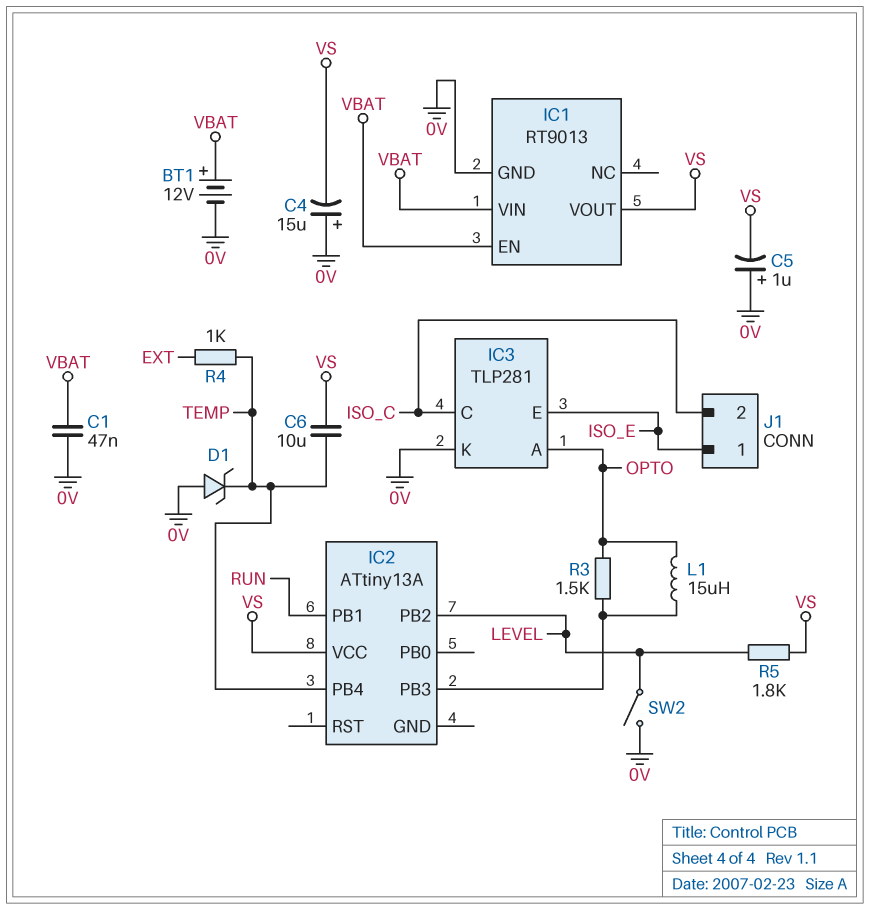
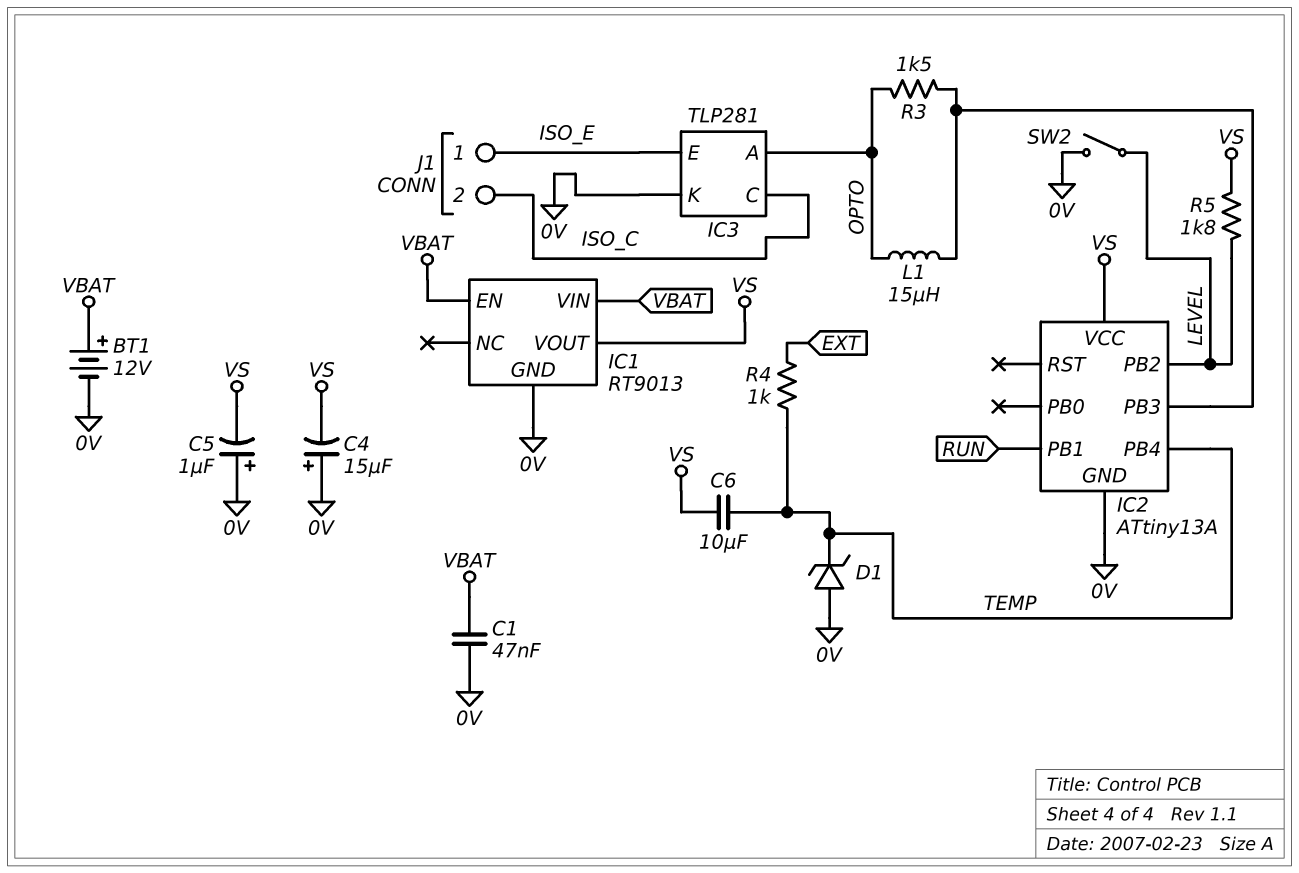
IC2 pin GND: none -> 0V

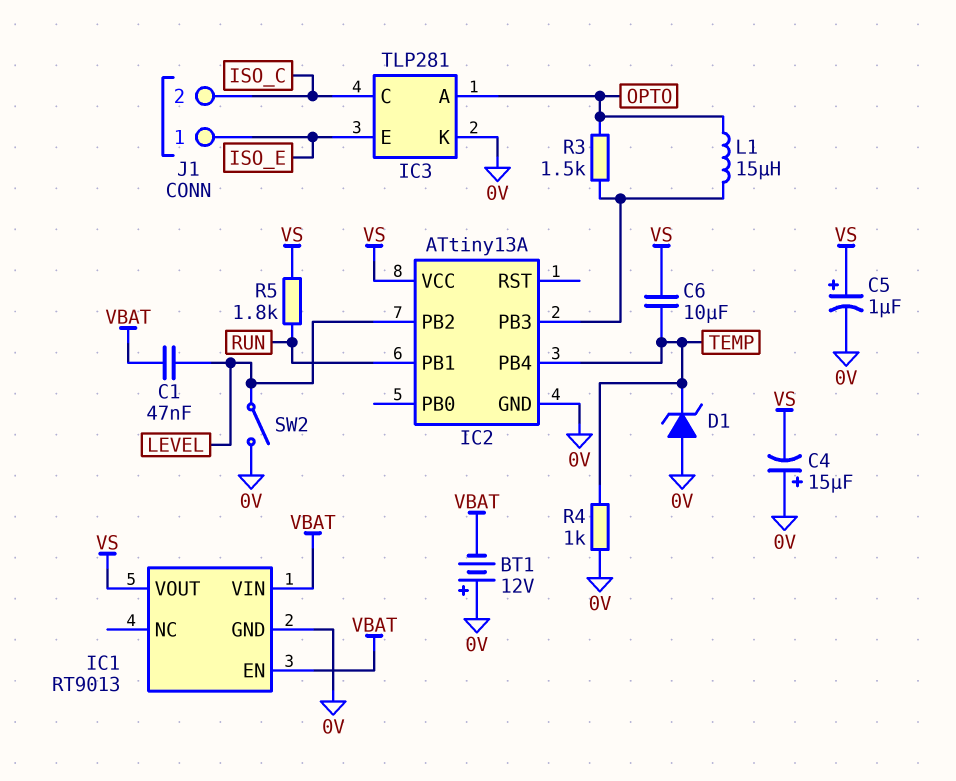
BT1: 12V (plus VBAT, minus 0V) -> 12V (plus 0V, minus VBAT)
C1: 47nF (0V, VBAT) -> 47nF (LEVEL, VBAT)
C5: 1uF (plus 0V, minus VS) -> 1uF (plus VS, minus 0V)
R4: 1k (EXT, TEMP) -> 1k (0V, TEMP)
R5: 1.8k (LEVEL, VS) -> 1.8k (RUN, VS)

